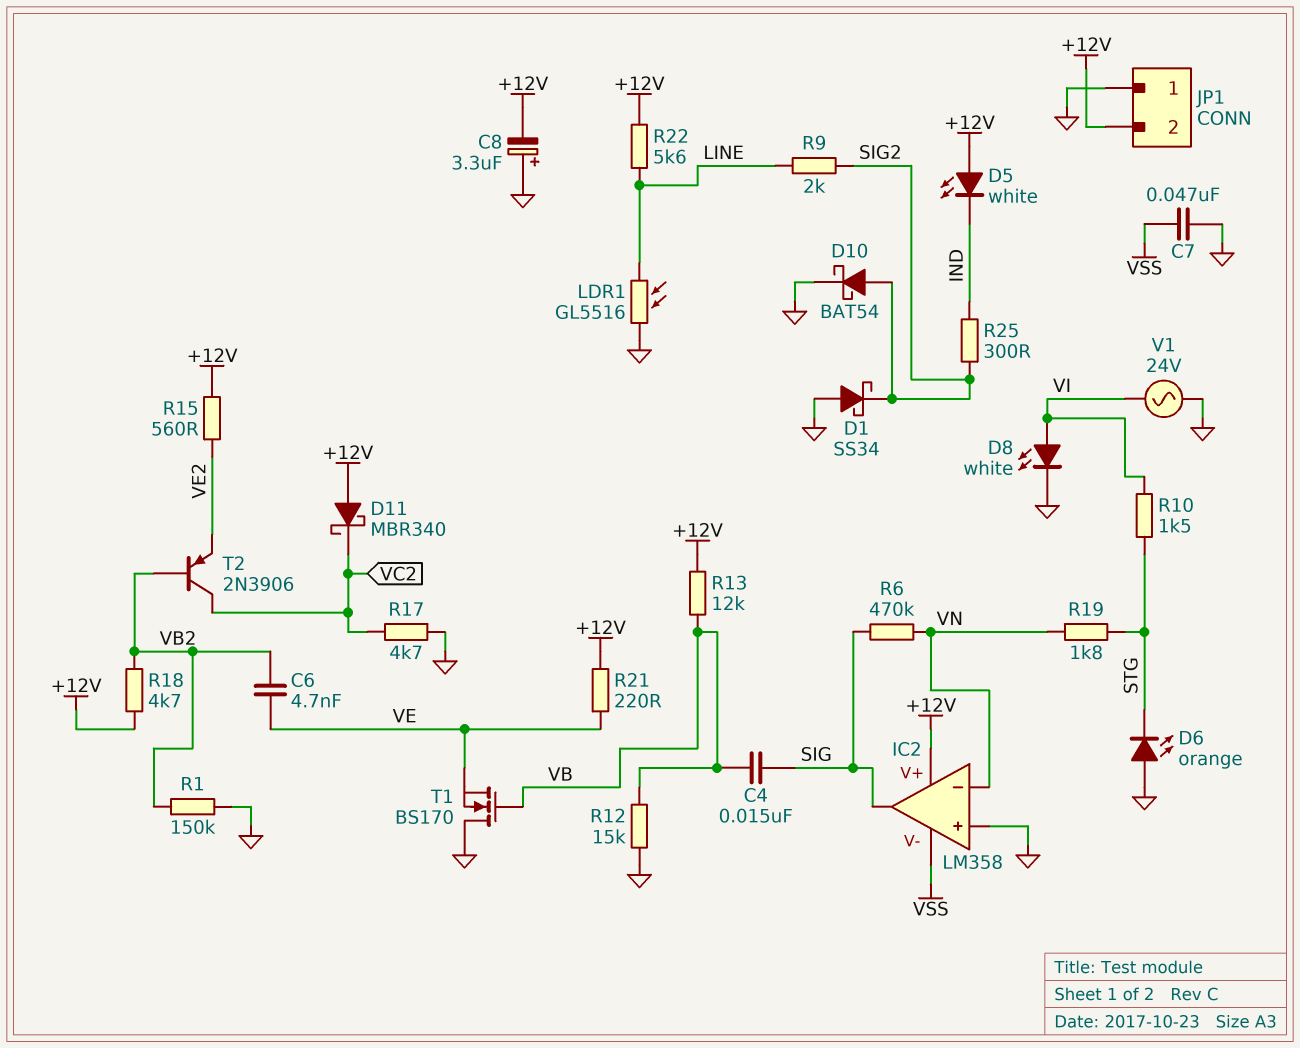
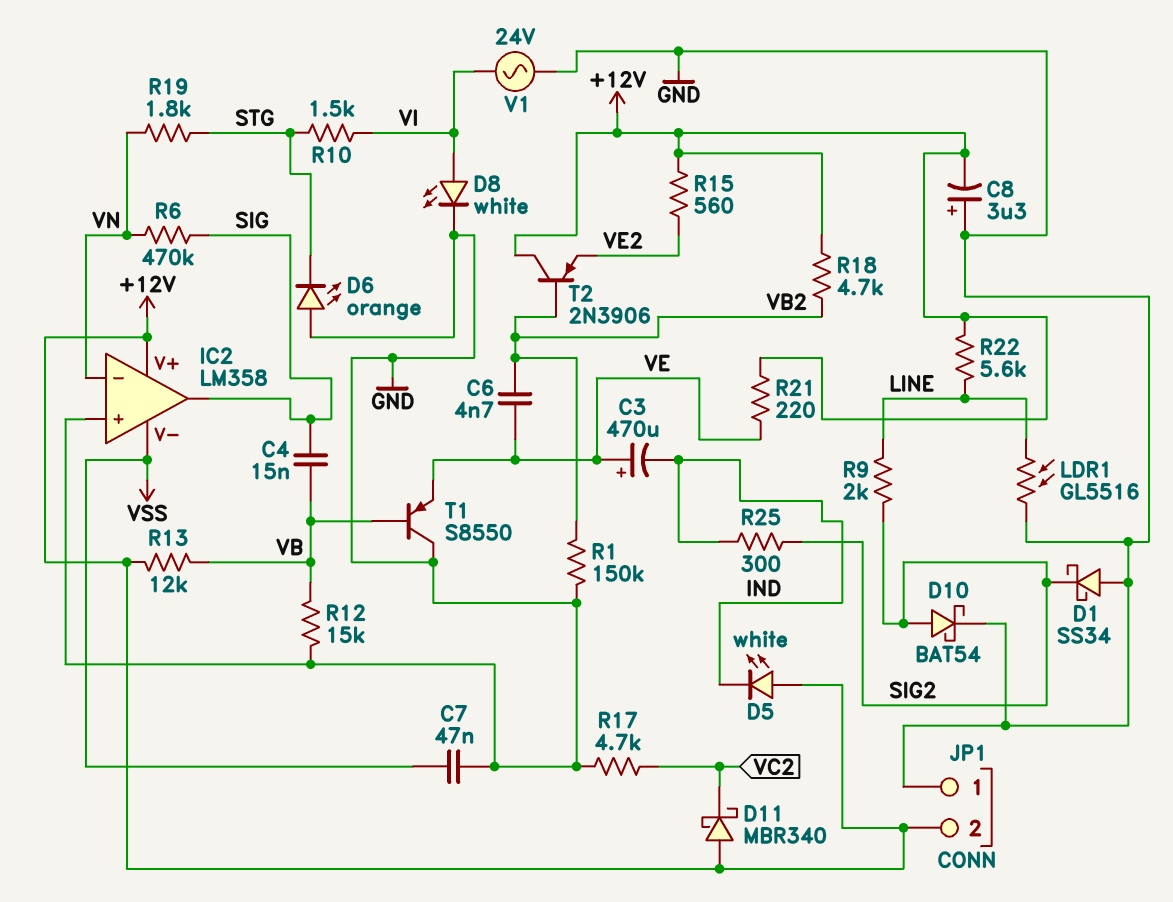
C3: none -> 470uF (plus VE, minus IND)
T1: NMOS BS170 (G VB, D GND, S VE) -> PNP S8550 (B VB, C GND, E VE)
T2: PNP 2N3906 (B VB2, C VC2, E VE2) -> PNP 2N3906 (B VB2, C +12V, E VE2)

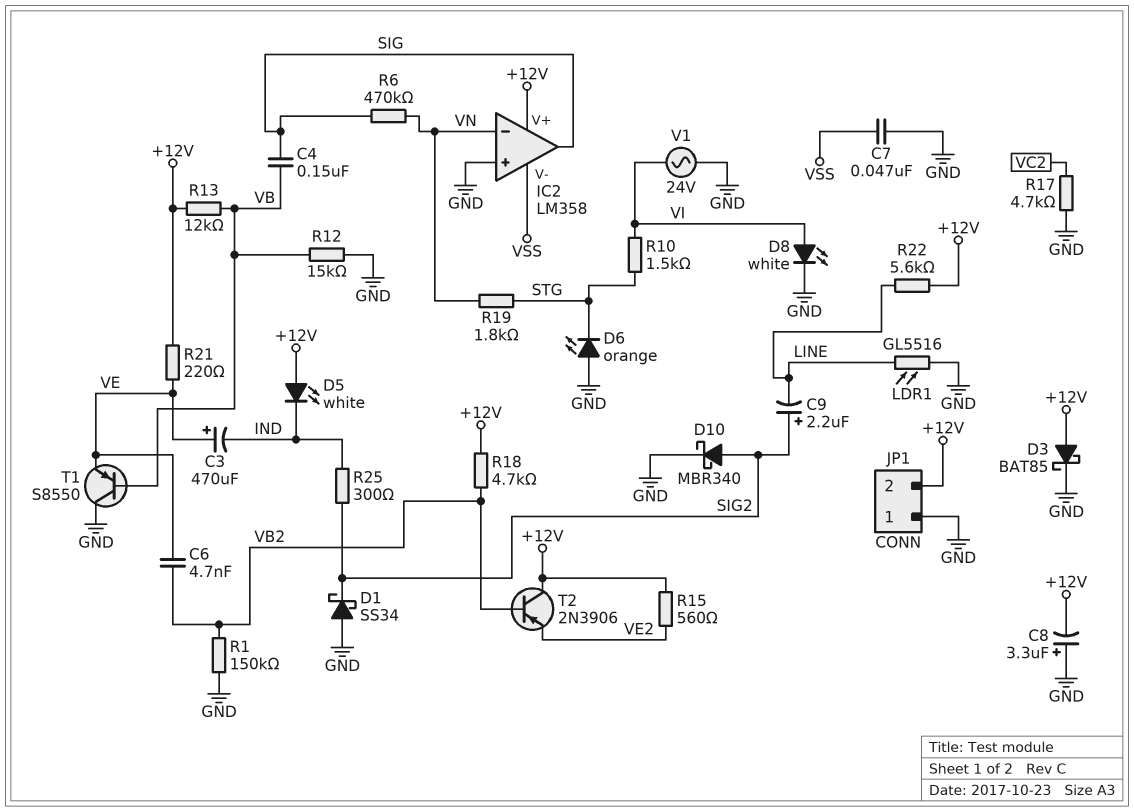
C4: 15nF (SIG, VB) -> 150nF (SIG, VB)
C9: none -> 2.2uF (plus SIG2, minus LINE)
D3: none -> schottky BAT85 (A +12V, K GND)
D10: schottky BAT54 (A SIG2, K GND) -> schottky MBR340 (A SIG2, K GND)
D11: schottky MBR340 (A +12V, K VC2) -> none
R9: 2k (LINE, SIG2) -> none

